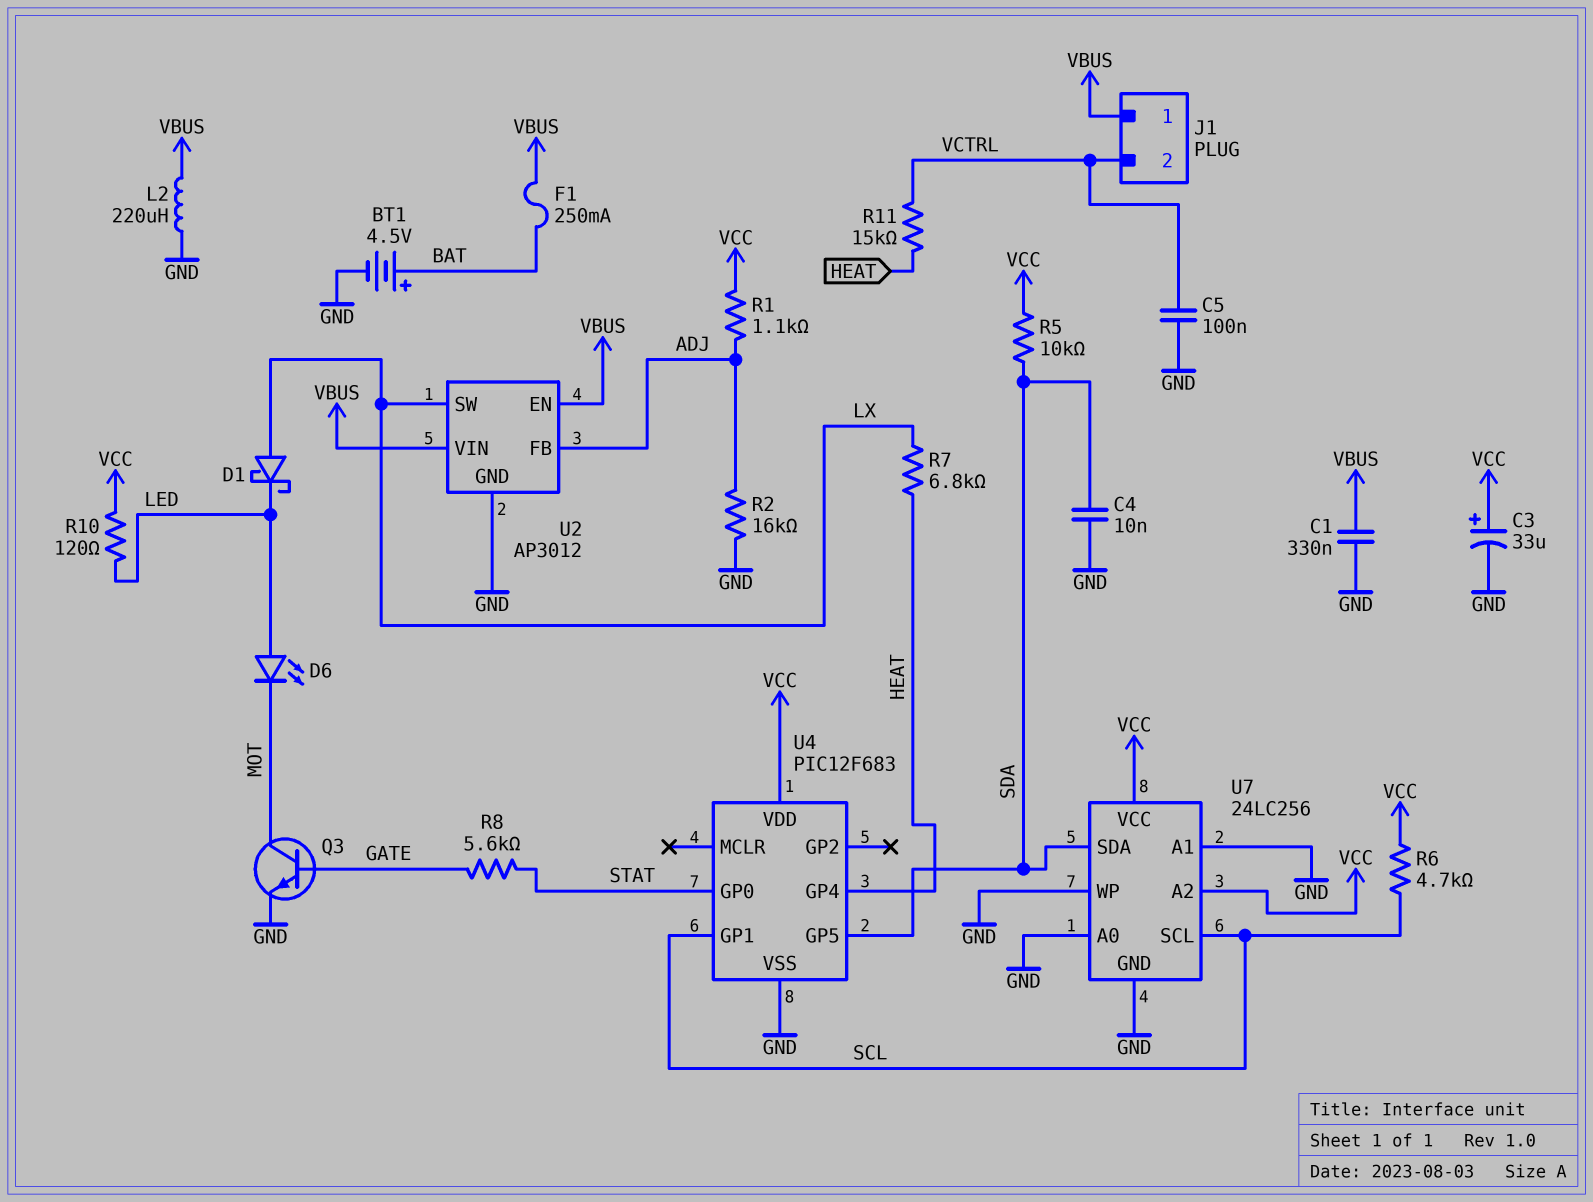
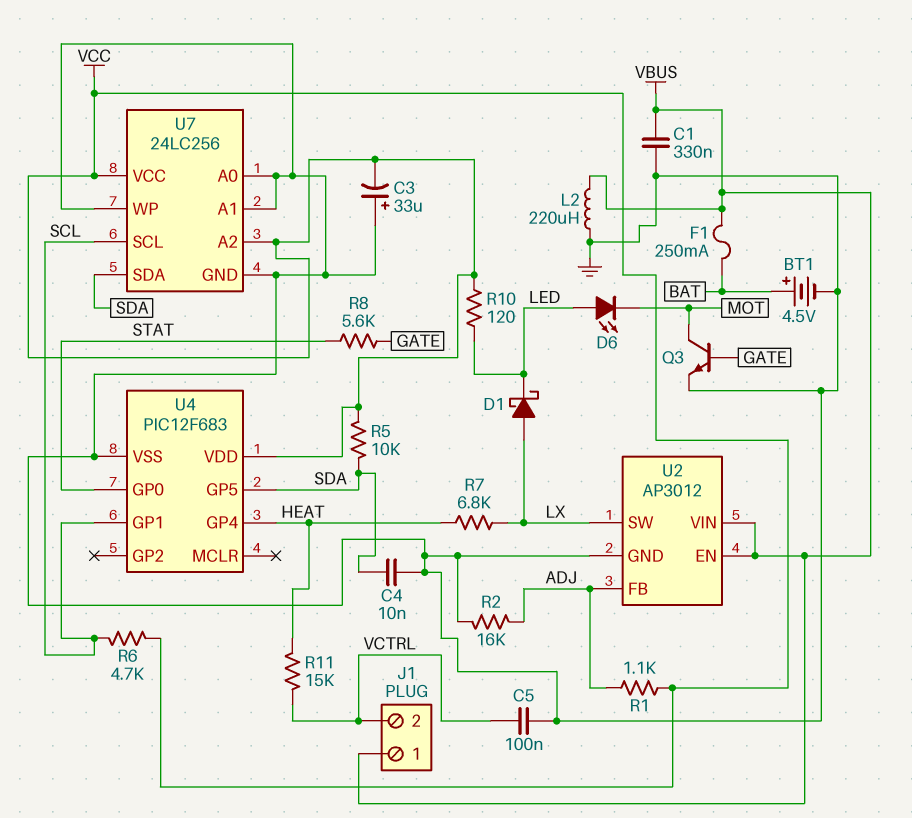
C3: 33uF (plus VCC, minus GND) -> 33uF (plus GND, minus VCC)

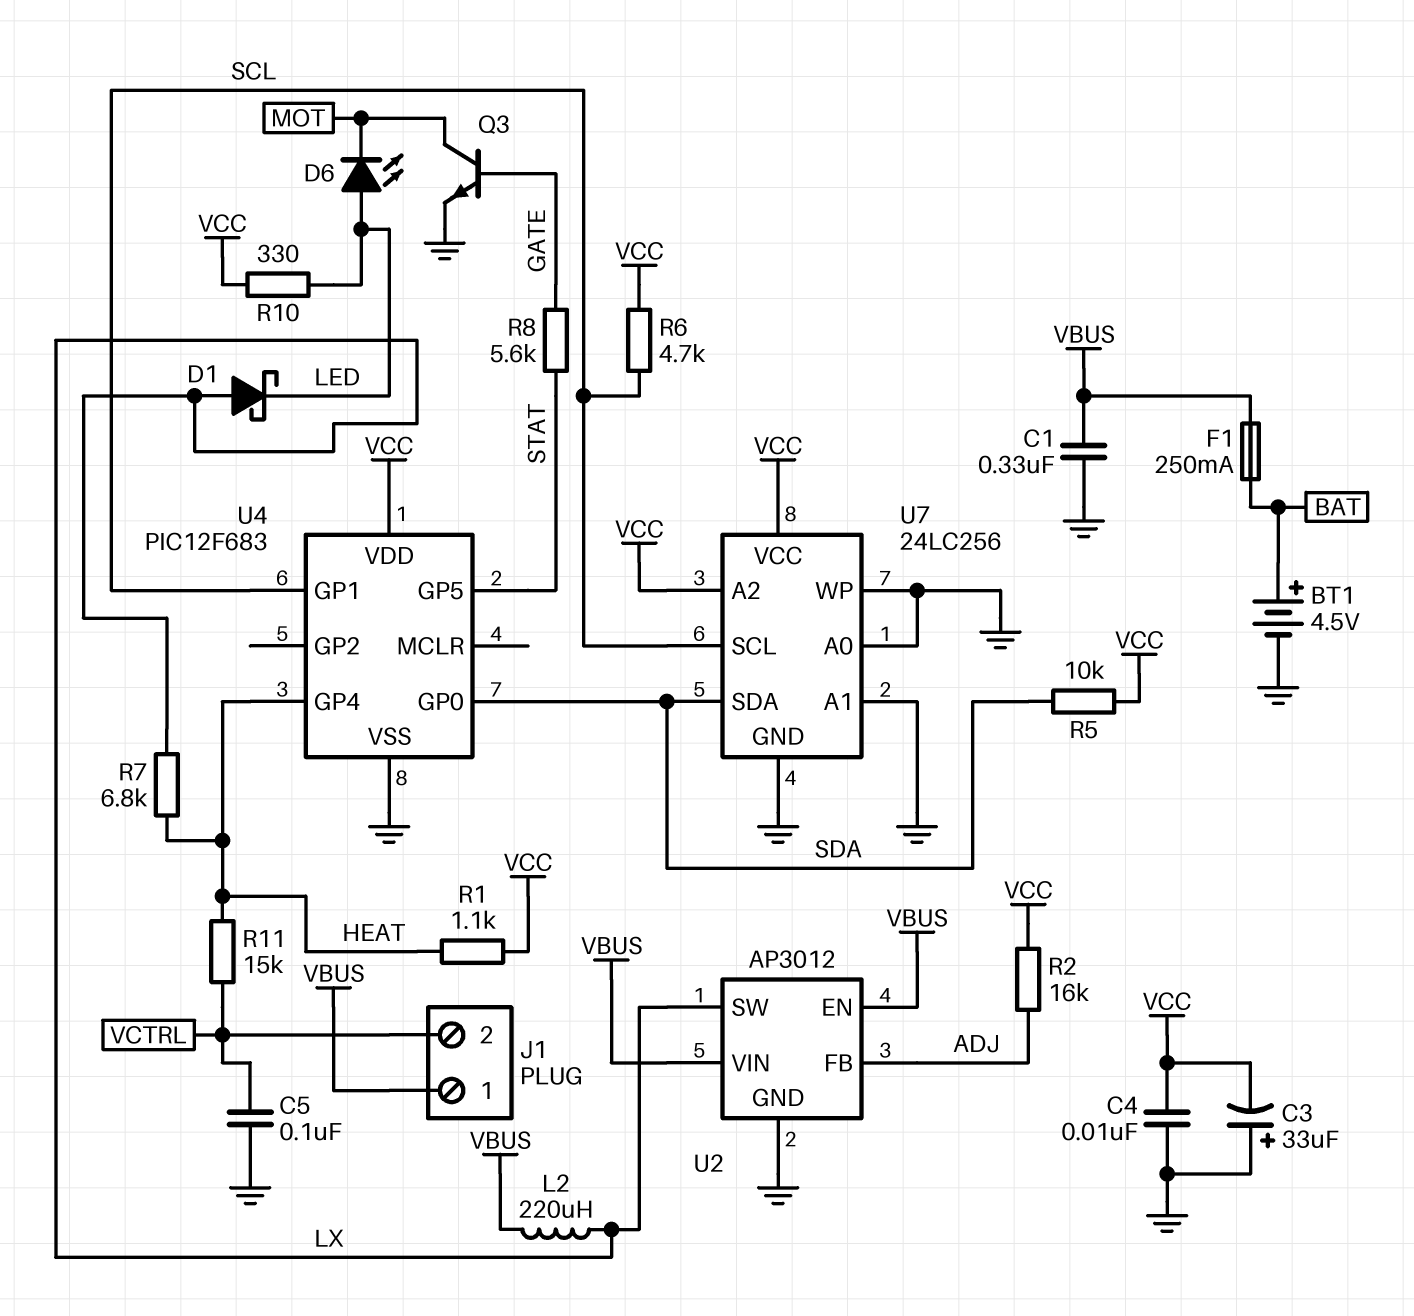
C4: 10nF (GND, SDA) -> 10nF (GND, VCC)
L2: 220uH (GND, VBUS) -> 220uH (LX, VBUS)
R1: 1.1k (ADJ, VCC) -> 1.1k (HEAT, VCC)
R2: 16k (ADJ, GND) -> 16k (ADJ, VCC)
R10: 120 (LED, VCC) -> 330 (LED, VCC)
U4 pin GP0: STAT -> SDA
U4 pin GP5: SDA -> STAT

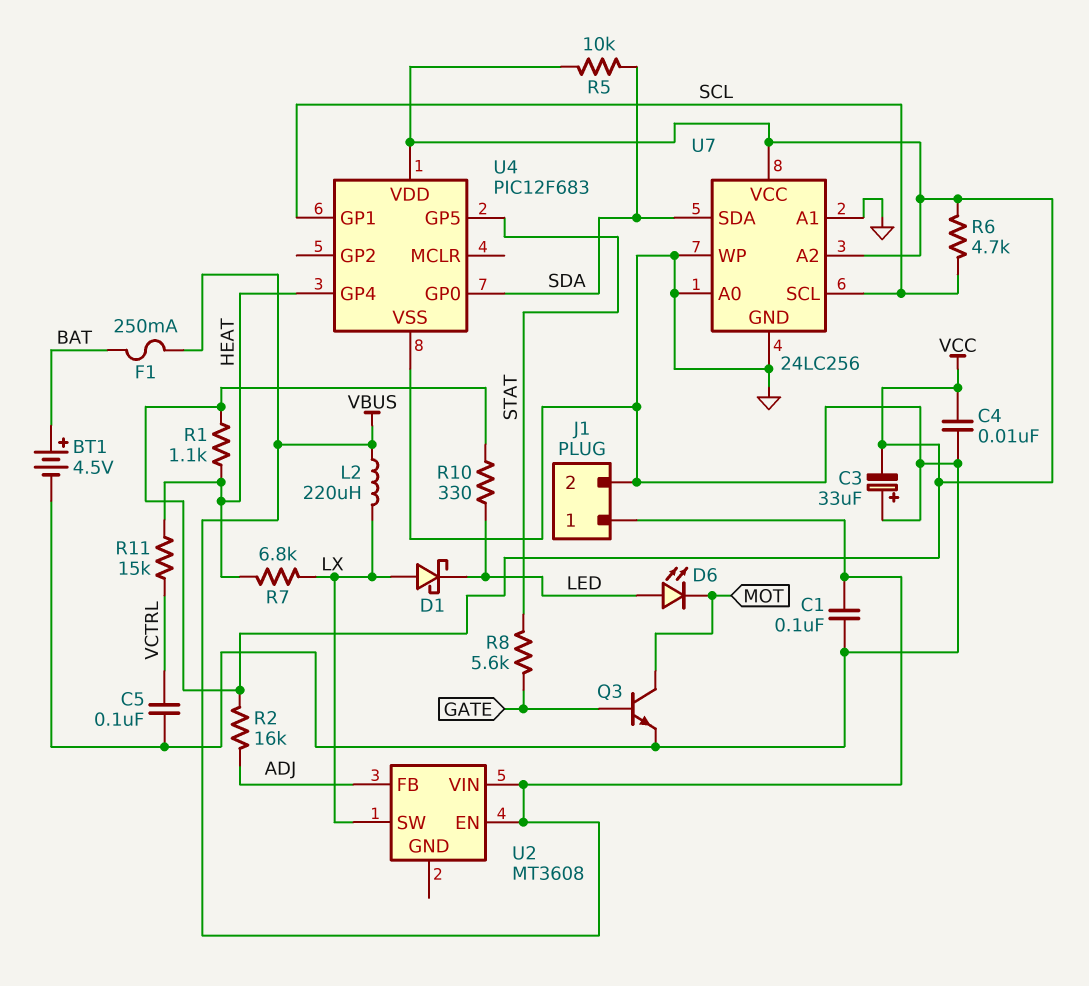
C1: 330nF (GND, VBUS) -> 100nF (GND, VBUS)
J1 pin 2: VCTRL -> GND
U2: AP3012 -> MT3608
U2 pin GND: GND -> none

